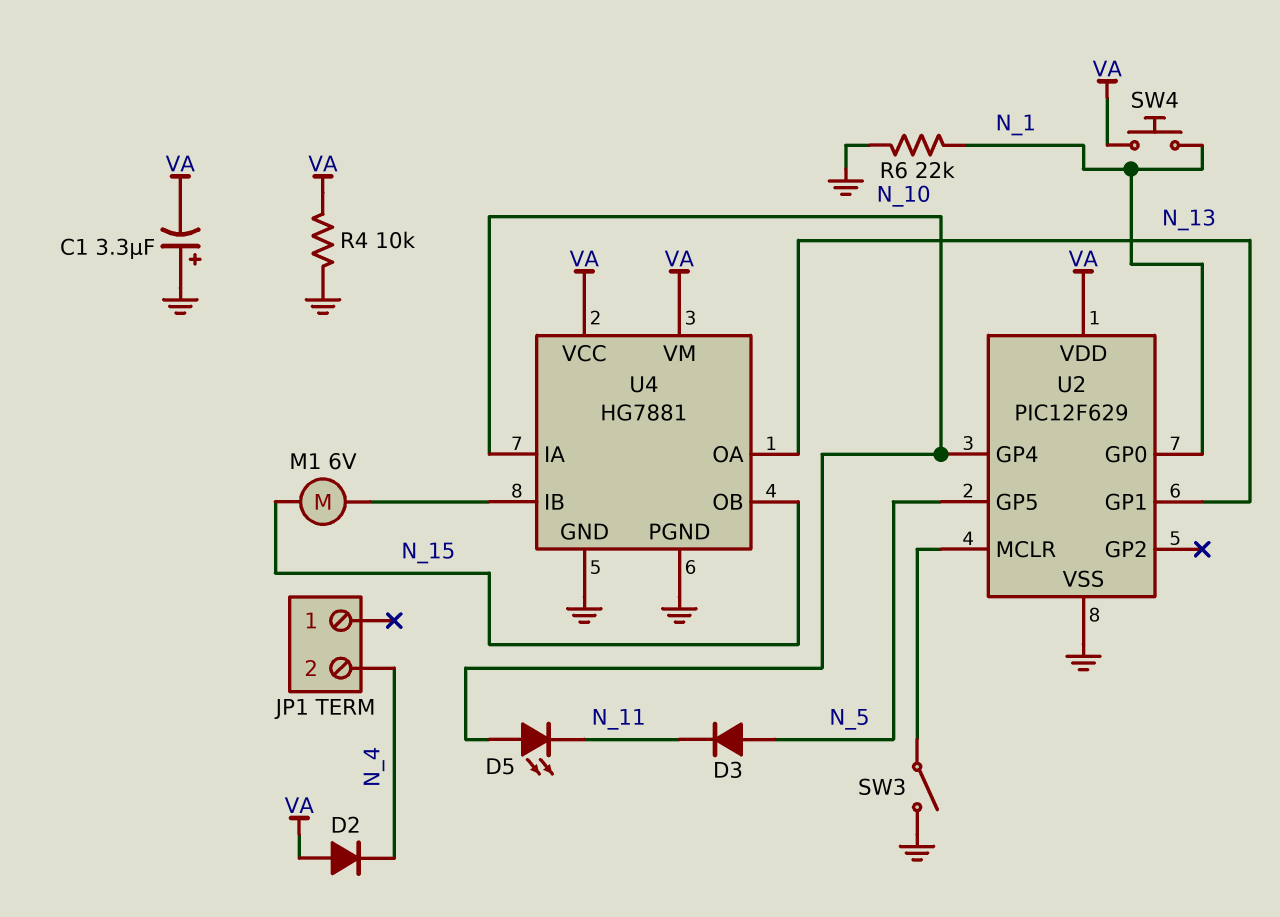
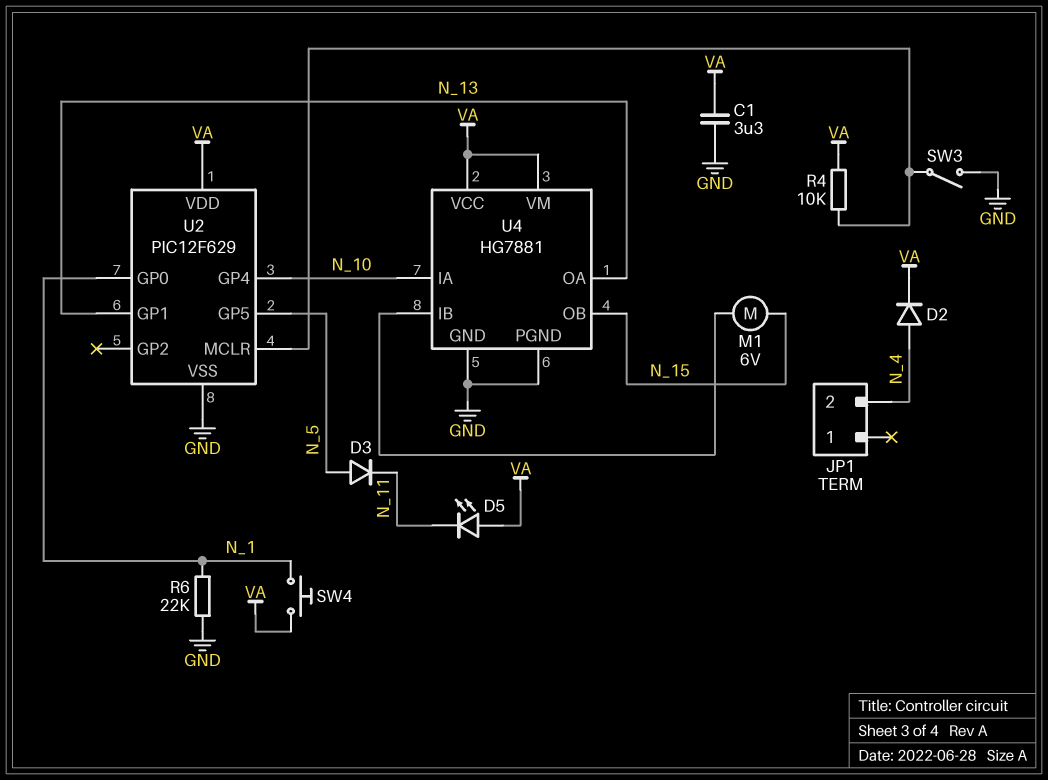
C1: 3.3uF (plus GND, minus VA) -> 3.3uF (GND, VA)
D2: diode (A VA, K N_4) -> diode (A N_4, K VA)
D5: LED (A N_10, K N_11) -> LED (A VA, K N_11)
R4: 10k (GND, VA) -> 10k (U2/MCLR, VA)

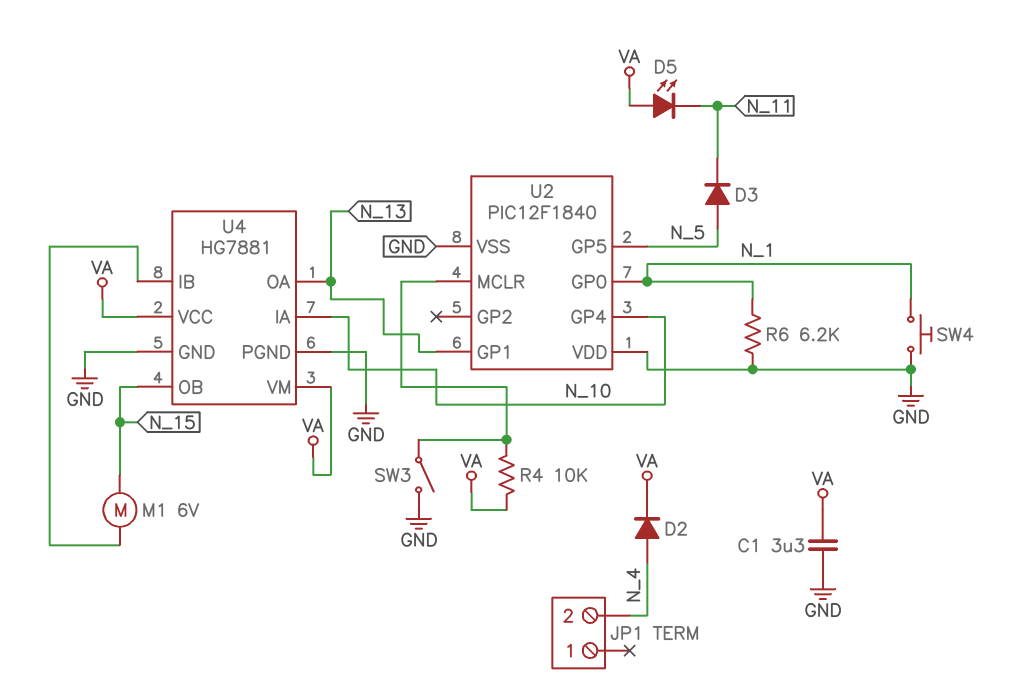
R6: 22k (GND, N_1) -> 6.2k (GND, N_1)
SW4: button (N_1, VA) -> button (GND, N_1)
U2: PIC12F629 -> PIC12F1840
U2 pin VDD: VA -> GND

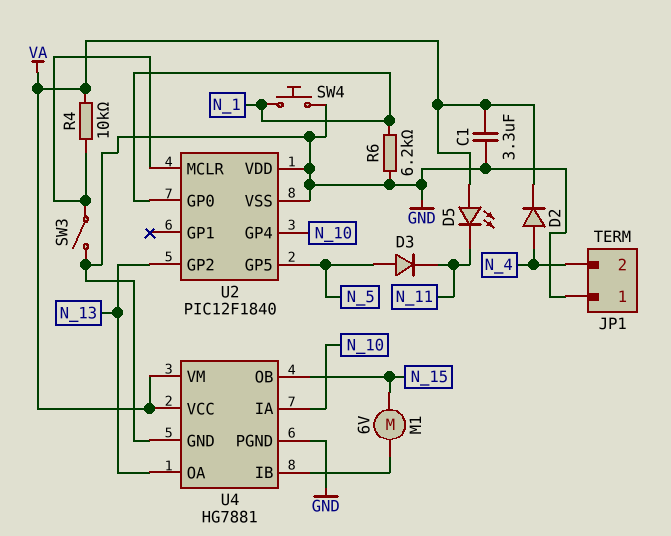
JP1 pin 1: none -> GND
U2 pin GP1: N_13 -> none
U2 pin GP2: none -> N_13

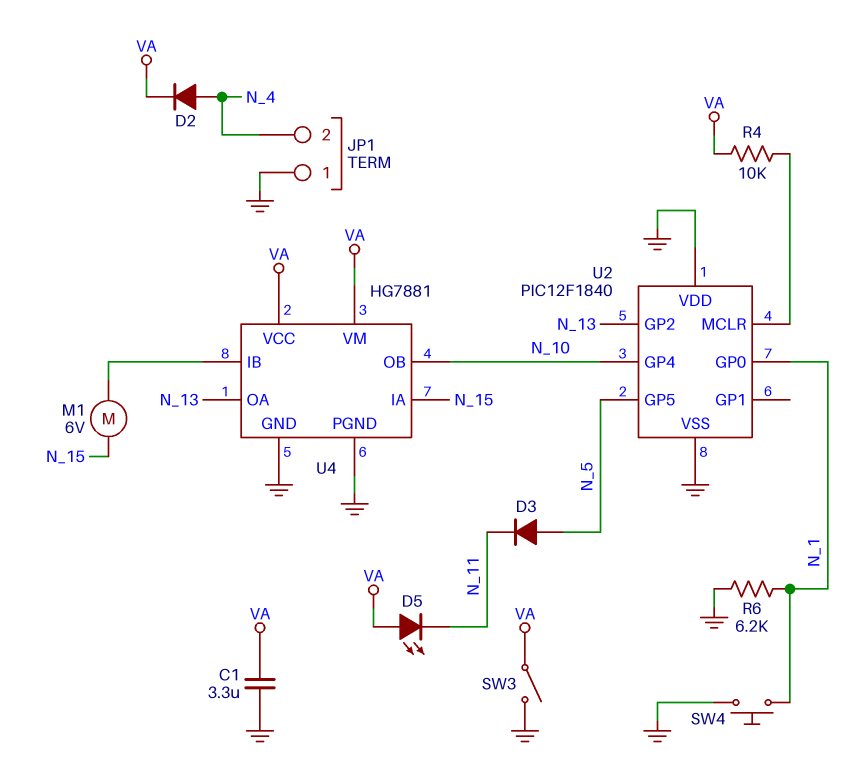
SW3: switch (GND, U2/MCLR) -> switch (GND, VA)
U4 pin IA: N_10 -> N_15
U4 pin OB: N_15 -> N_10

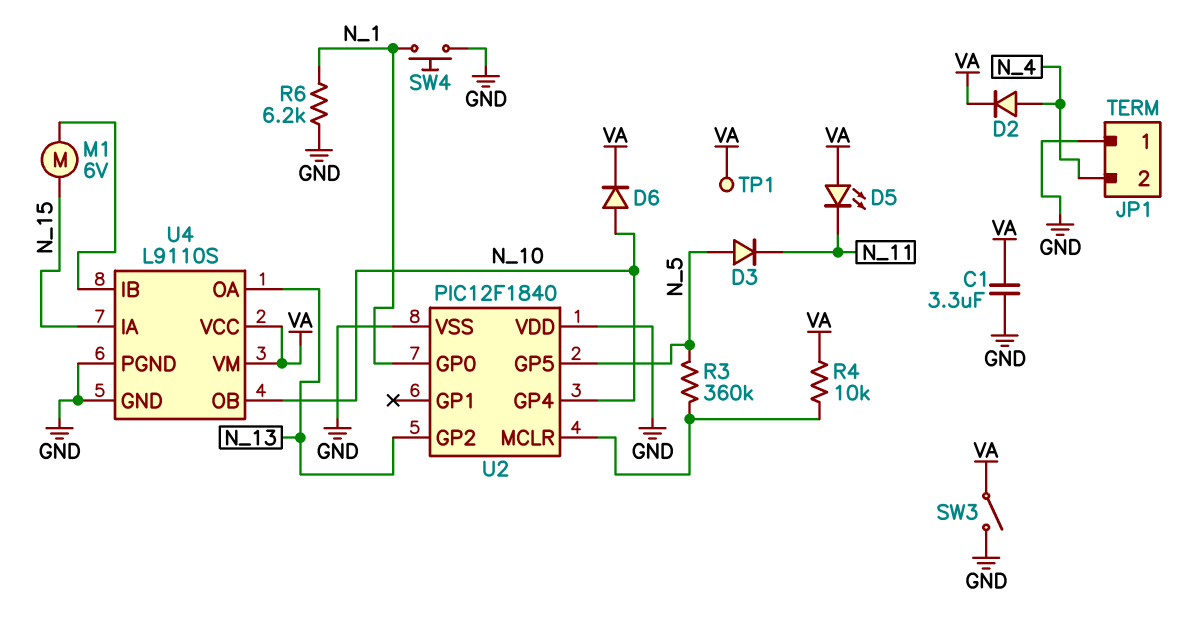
D6: none -> diode (A N_10, K VA)
R3: none -> 360k (N_5, U2/MCLR)
TP1: none -> test point (VA)
U4: HG7881 -> L9110S

